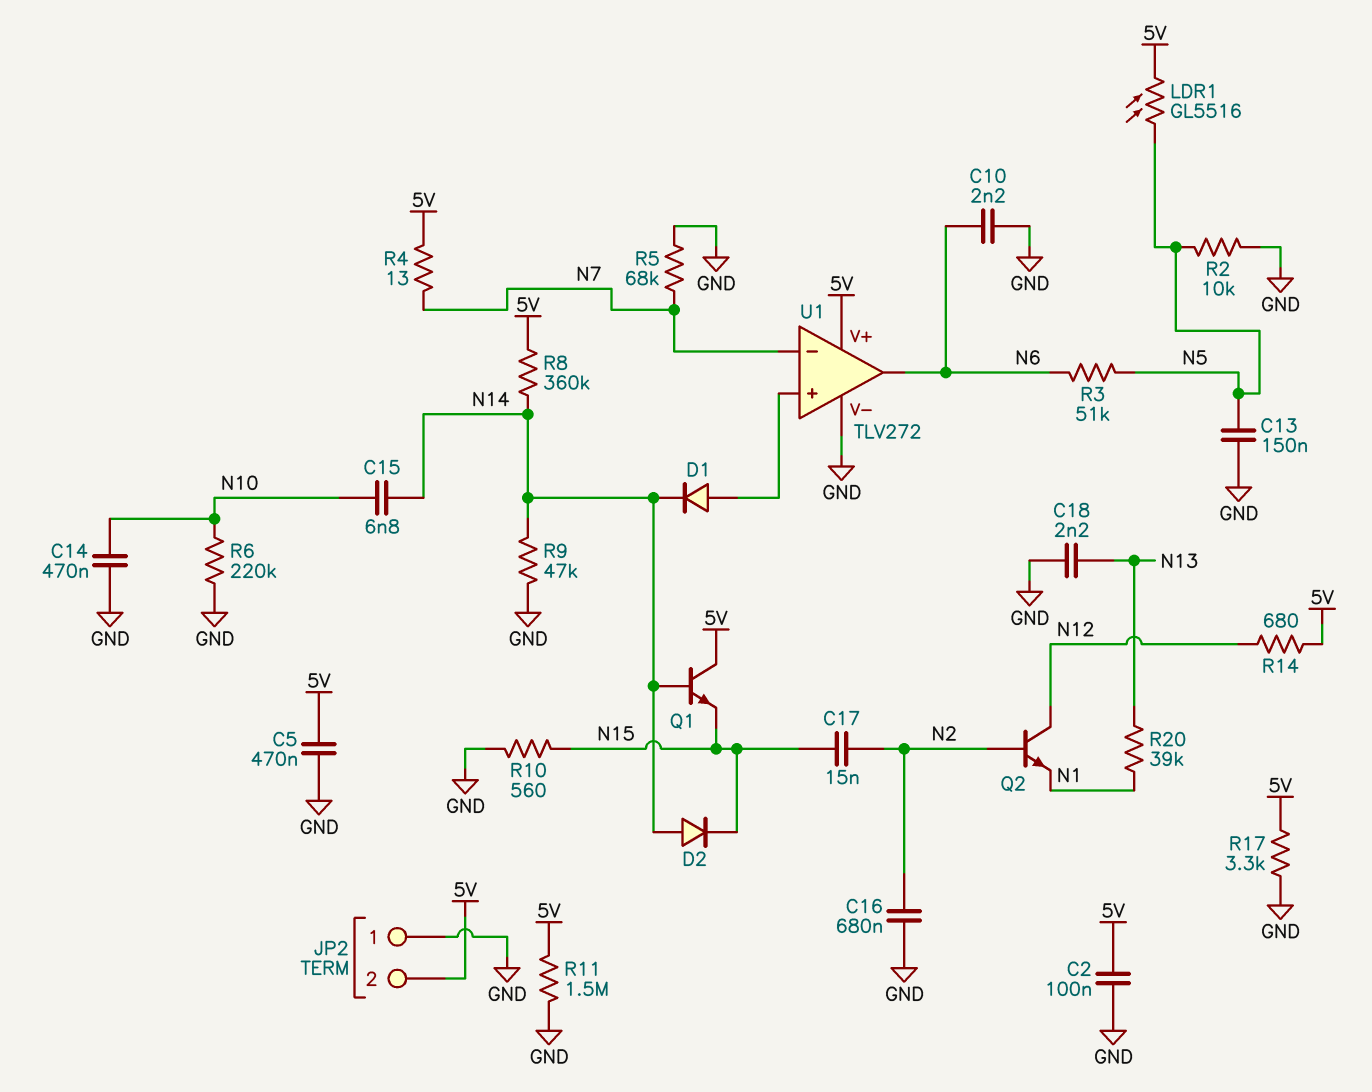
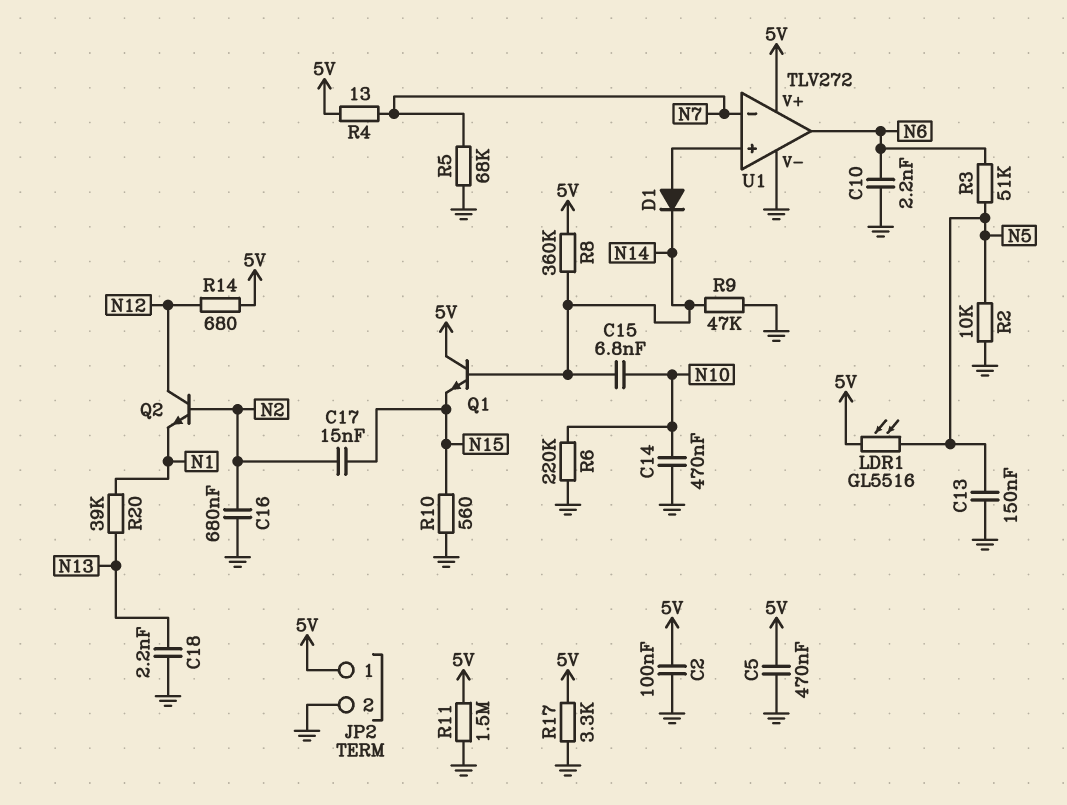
D2: diode (A N14, K N15) -> none
JP2 pin 1: GND -> 5V
JP2 pin 2: 5V -> GND

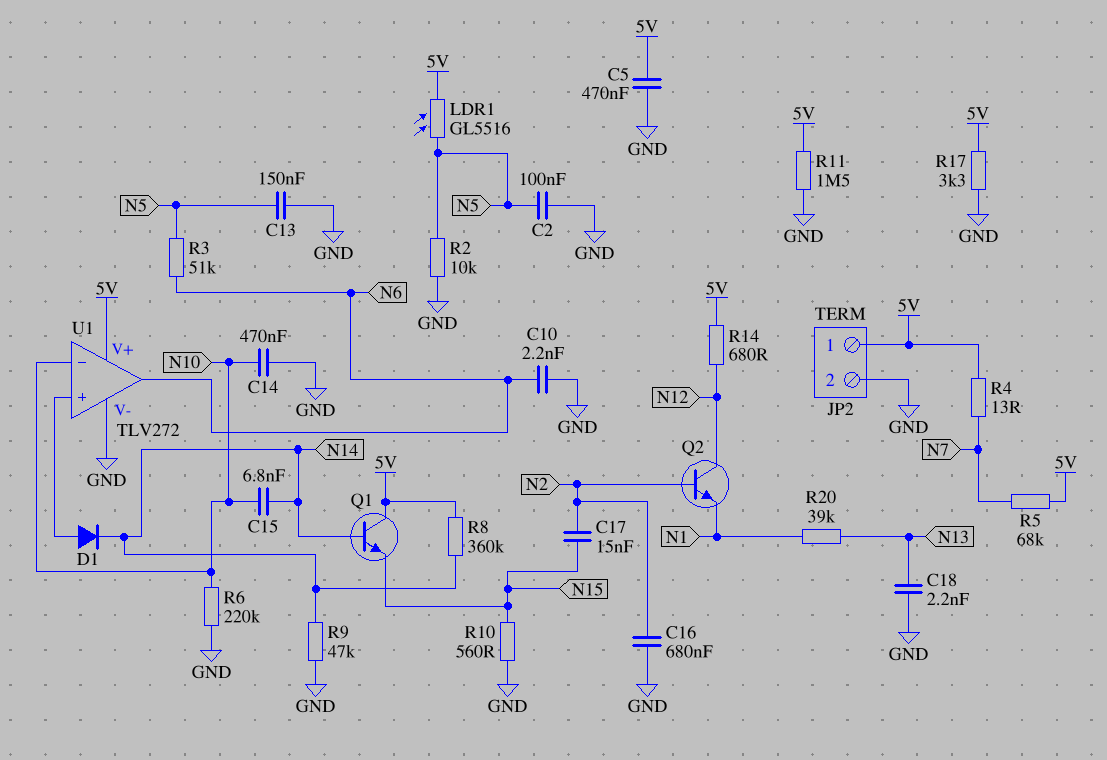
C2: 100nF (5V, GND) -> 100nF (GND, N5)
R5: 68k (GND, N7) -> 68k (5V, N7)
U1 pin in-: N7 -> N10

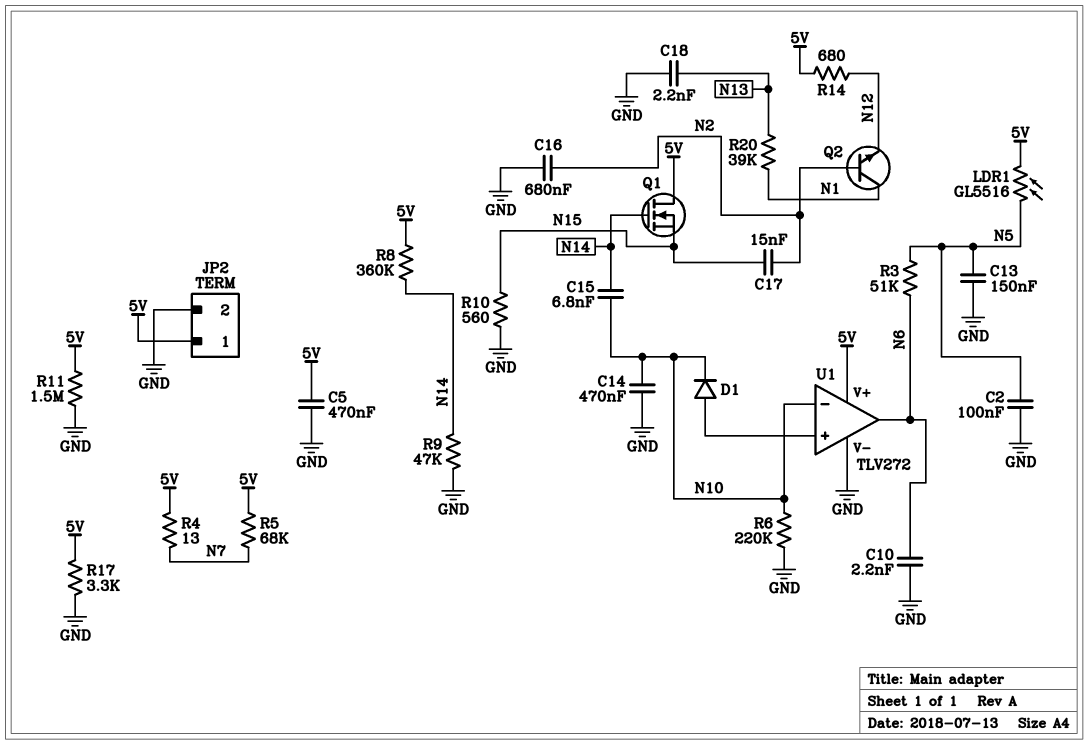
D1: diode (A U1/in+, K N14) -> diode (A U1/in+, K N10)
Q1: NPN (B N14, C 5V, E N15) -> NMOS (G N14, D 5V, S N15)
Q2: NPN (B N2, C N12, E N1) -> NPN (B N2, C N1, E N12)
R2: 10k (GND, N5) -> none

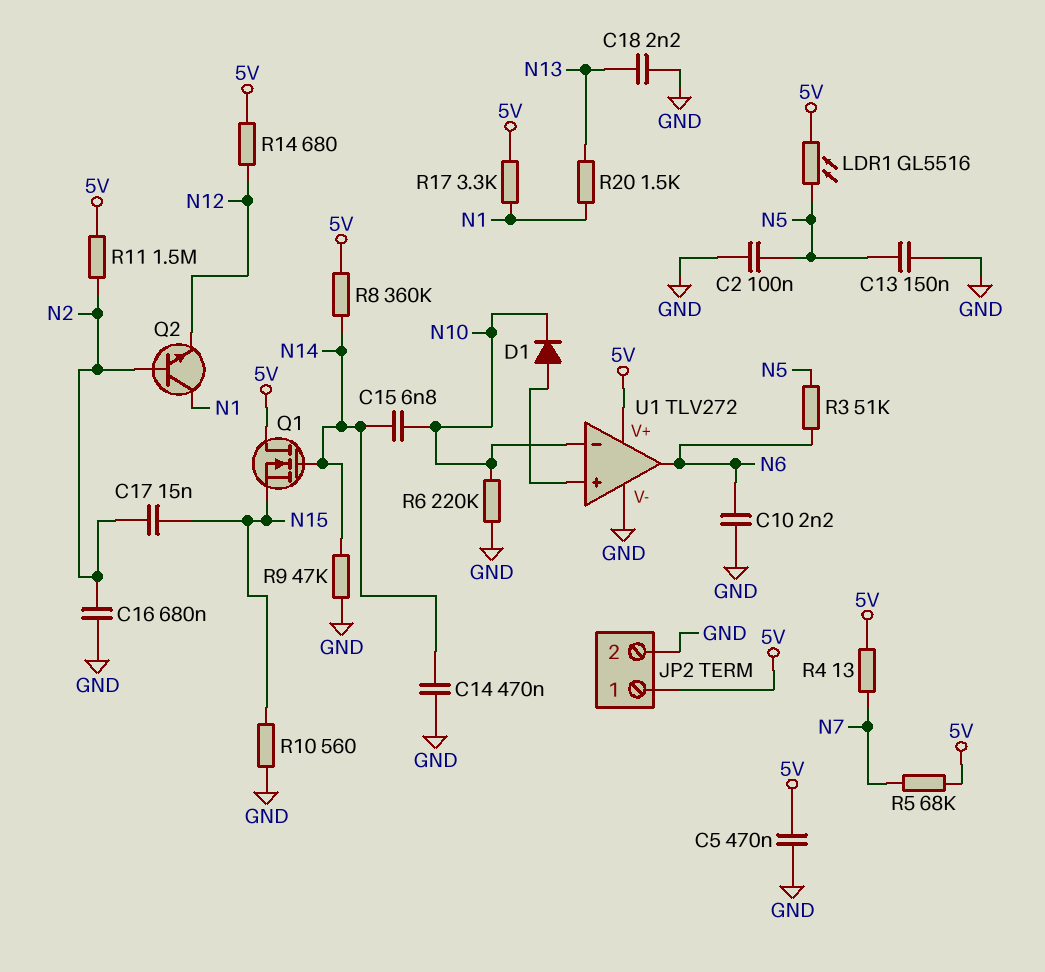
C14: 470nF (GND, N10) -> 470nF (GND, N14)
R11: 1.5M (5V, GND) -> 1.5M (5V, N2)
R17: 3.3k (5V, GND) -> 3.3k (5V, N1)
R20: 39k (N1, N13) -> 1.5k (N1, N13)

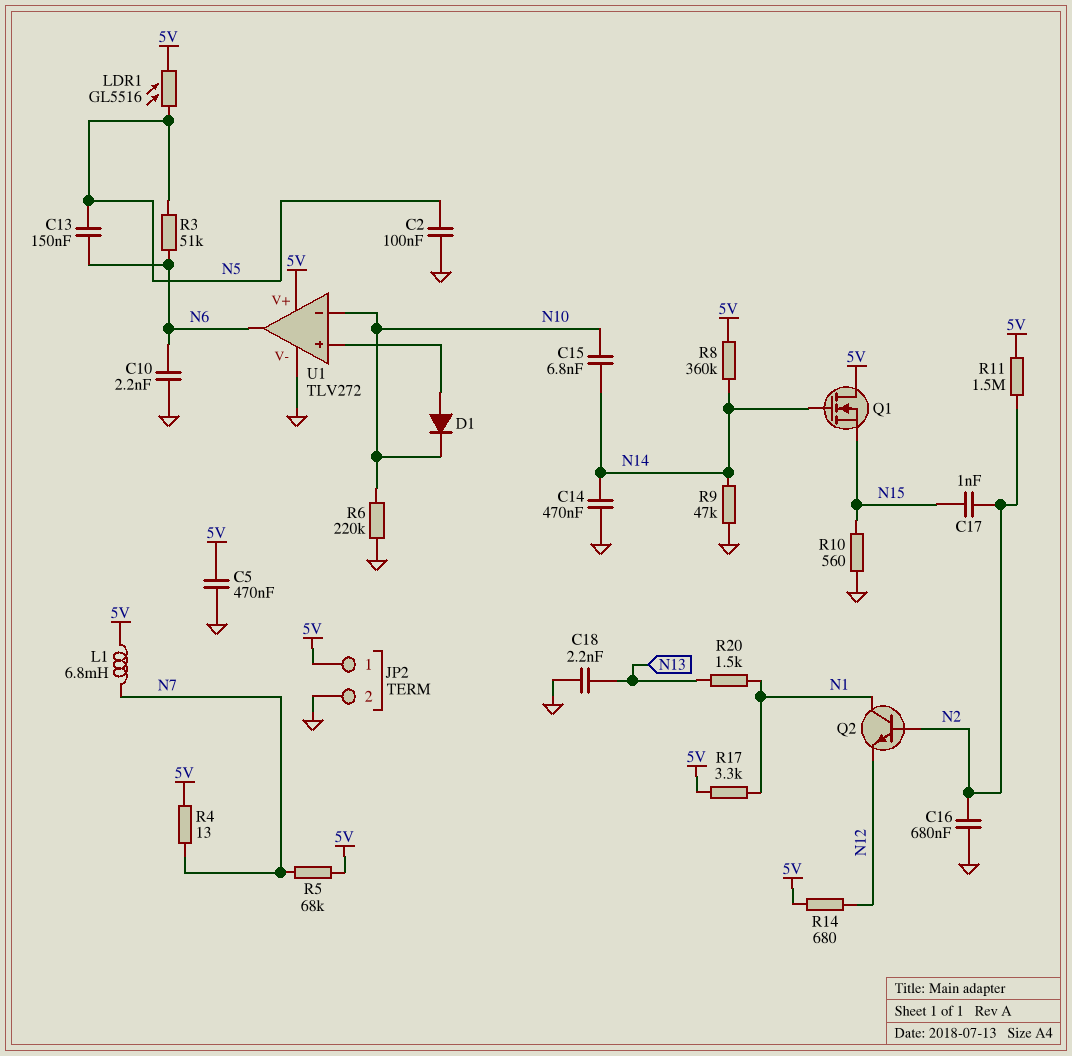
C13: 150nF (GND, N5) -> 150nF (N5, N6)
C17: 15nF (N2, N15) -> 1nF (N2, N15)
L1: none -> 6.8mH (5V, N7)

